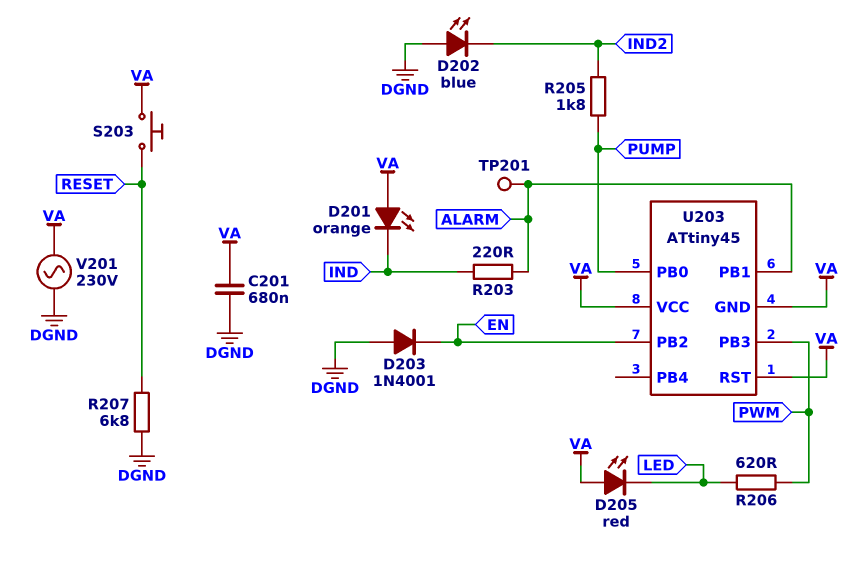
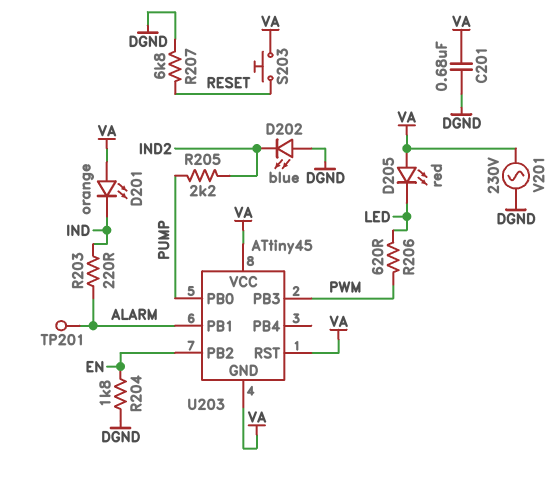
D203: diode 1N4001 (A DGND, K EN) -> none
R204: none -> 1.8k (DGND, EN)
R205: 1.8k (IND2, PUMP) -> 2.2k (IND2, PUMP)

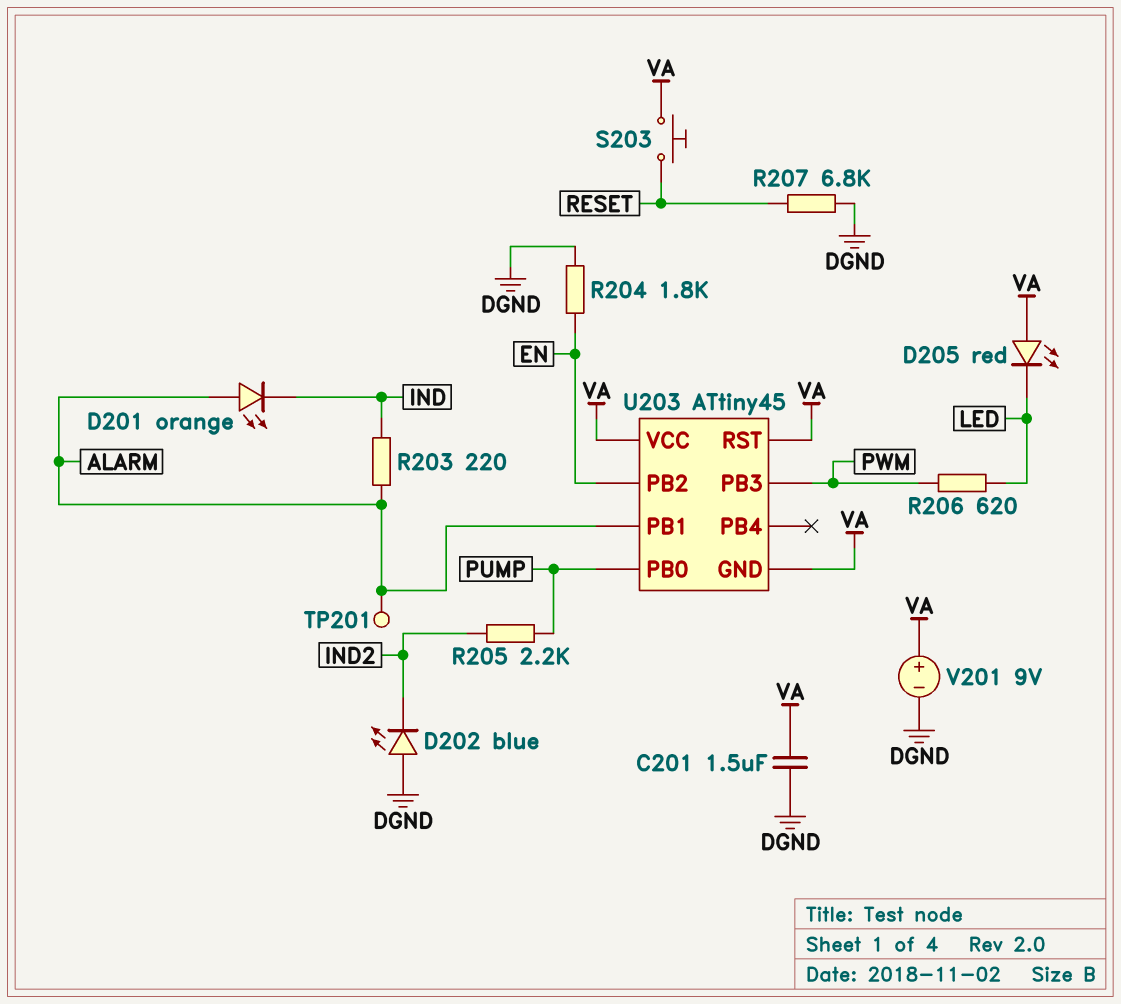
C201: 680nF (DGND, VA) -> 1.5uF (DGND, VA)
D201: LED orange (A VA, K IND) -> LED orange (A ALARM, K IND)
V201: AC 230V (DGND, VA) -> 9V (plus VA, minus DGND)

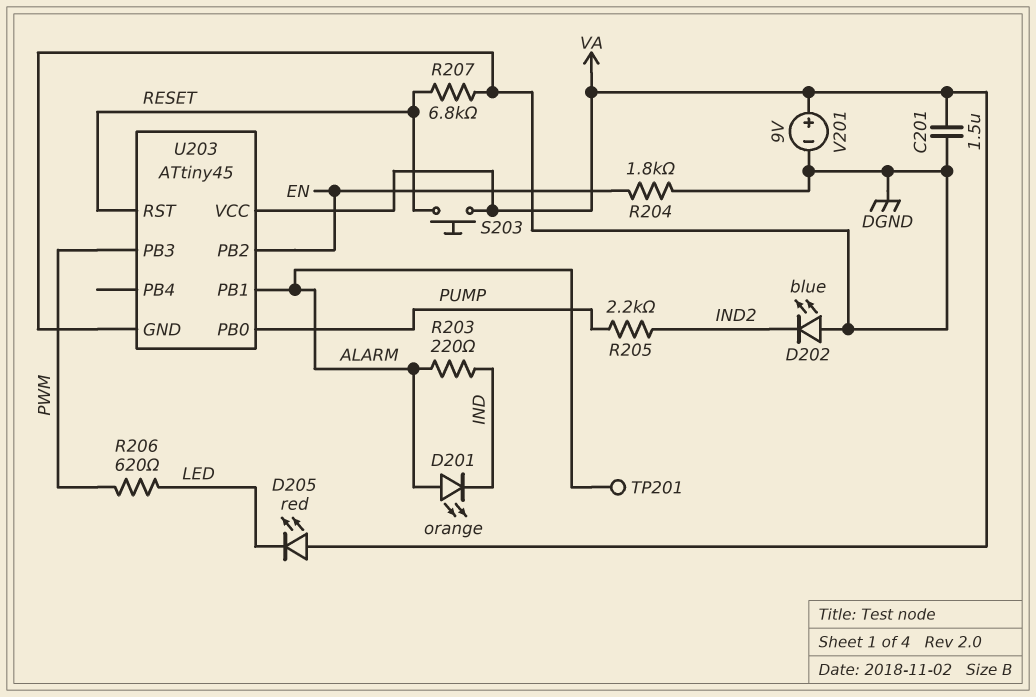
U203 pin GND: VA -> DGND
U203 pin RST: VA -> RESET

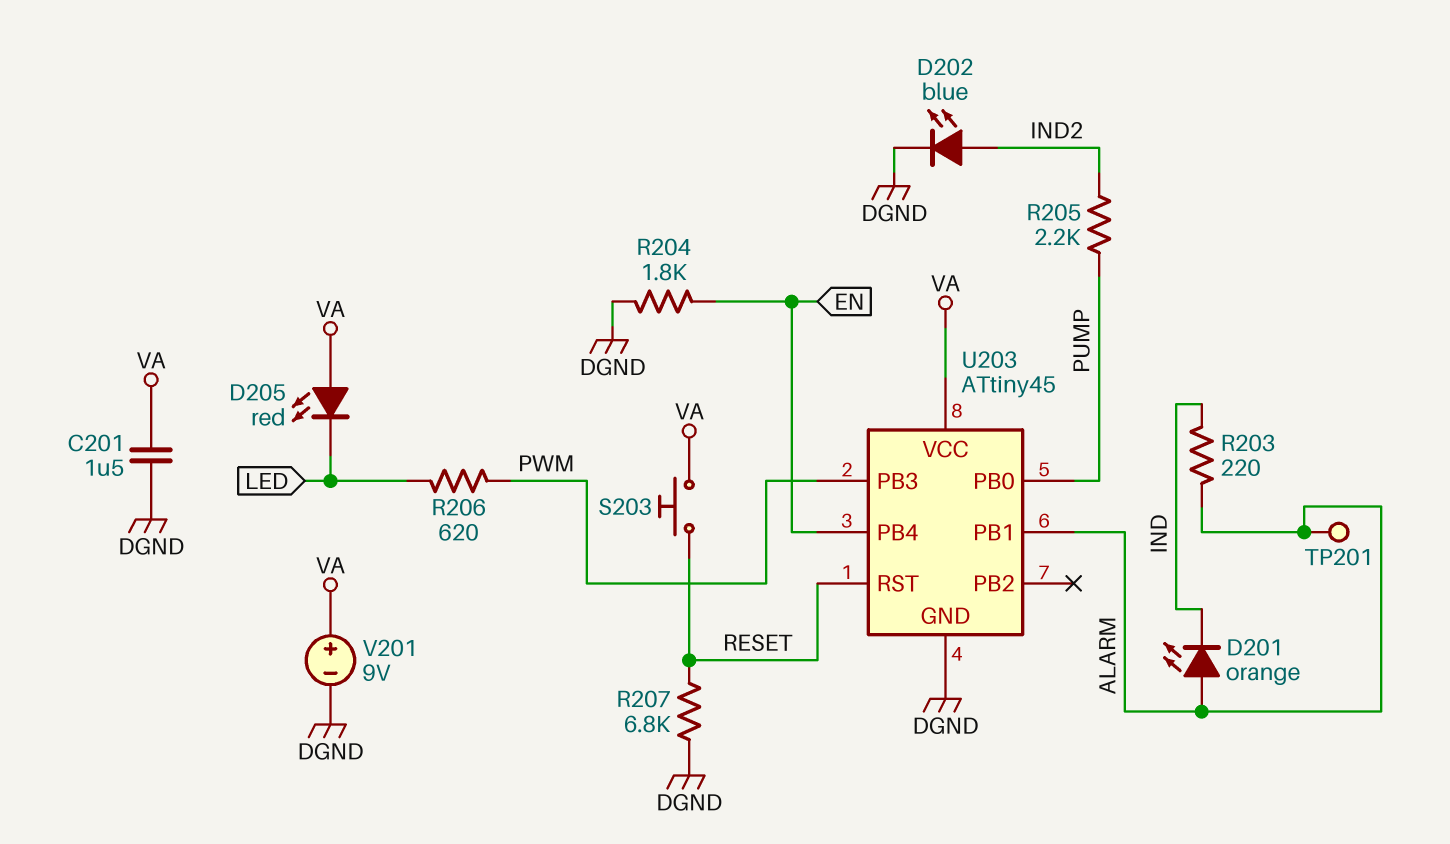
D202: LED blue (A DGND, K IND2) -> LED blue (A IND2, K DGND)
U203 pin PB2: EN -> none
U203 pin PB4: none -> EN

